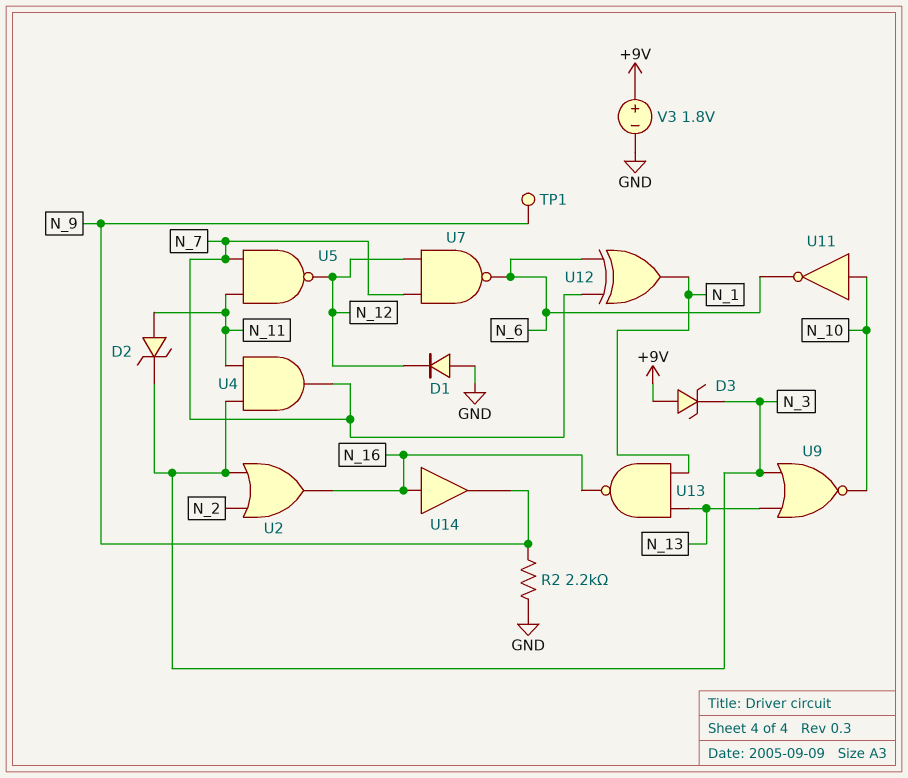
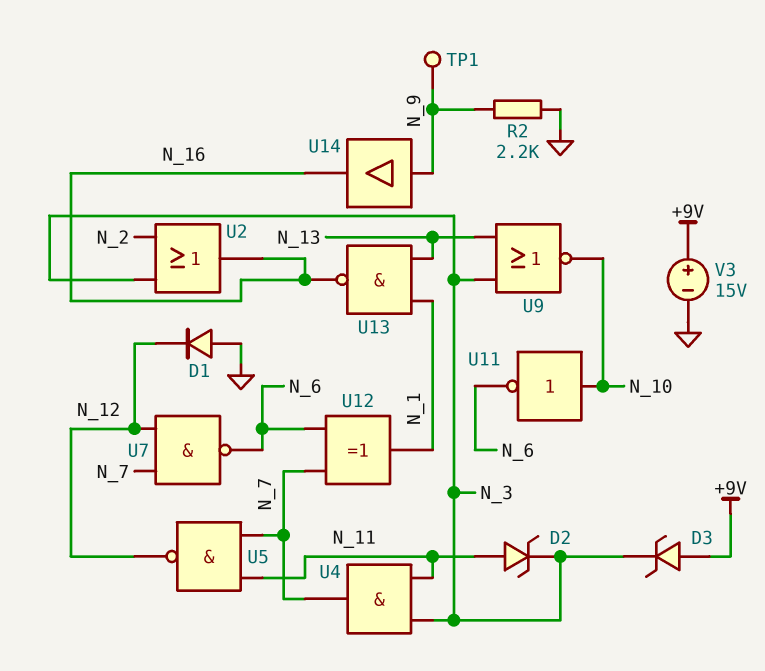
U14: buffer (in N_16, out N_9) -> buffer (in N_9, out N_16)
V3: 1.8V (plus +9V, minus GND) -> 15V (plus +9V, minus GND)

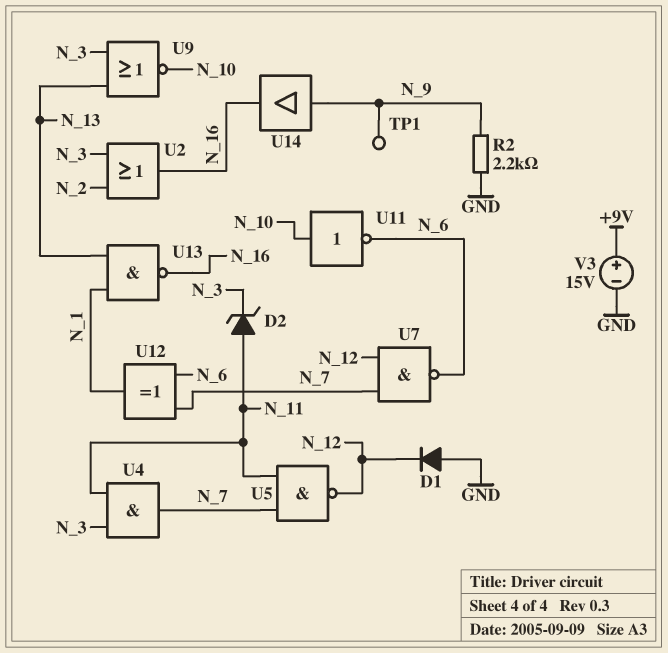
D3: zener (A +9V, K N_3) -> none

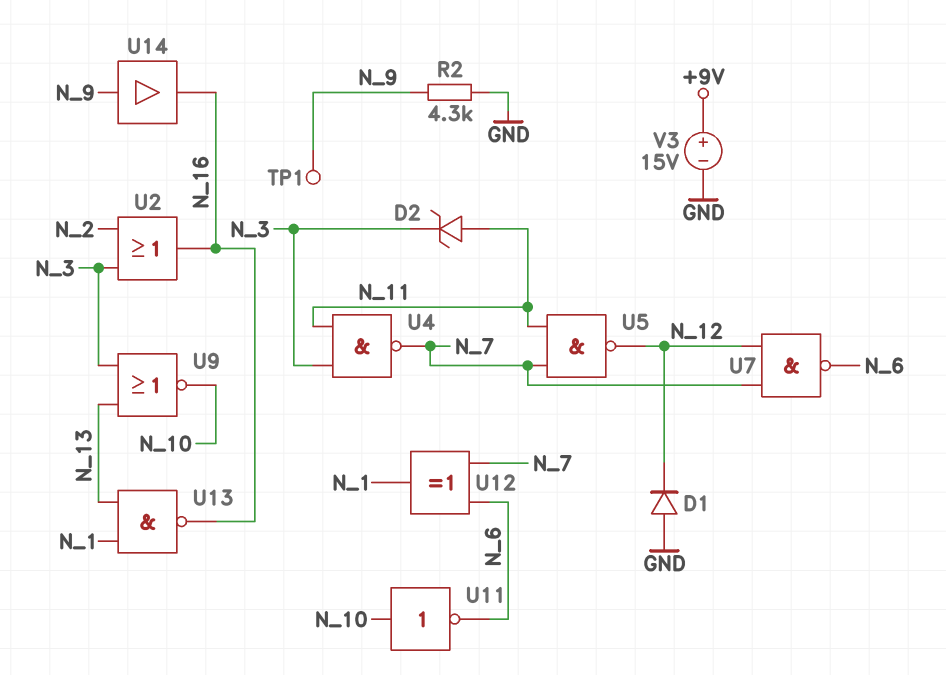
R2: 2.2k (GND, N_9) -> 4.3k (GND, N_9)
U4: AND (in N_3, in N_11, out N_7) -> NAND (in N_3, in N_11, out N_7)

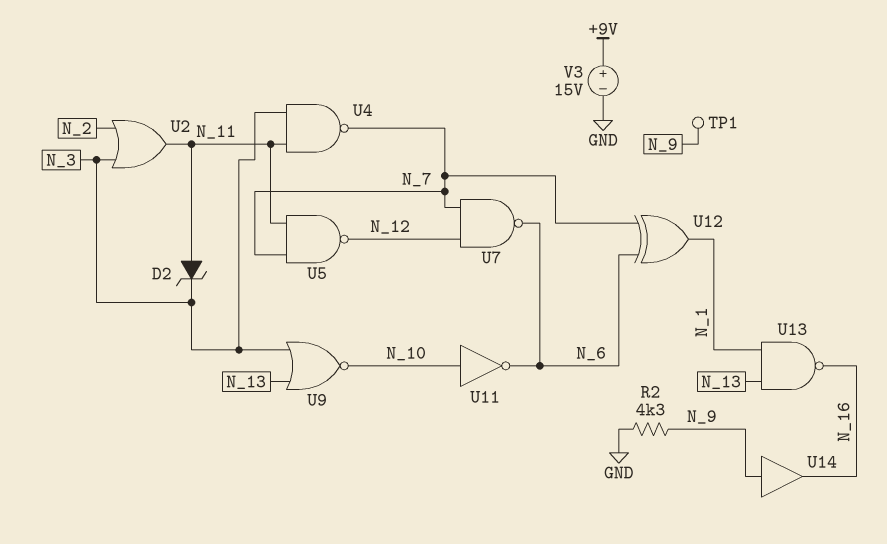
D1: diode (A GND, K N_12) -> none
U2: OR (in N_2, in N_3, out N_16) -> OR (in N_2, in N_3, out N_11)

